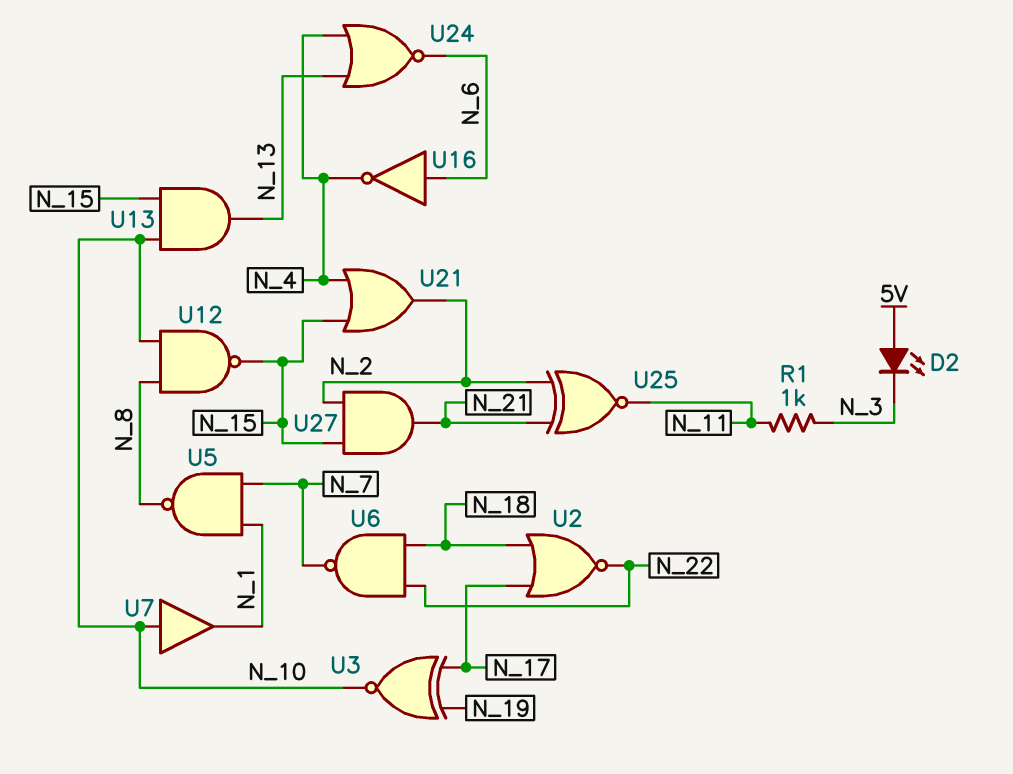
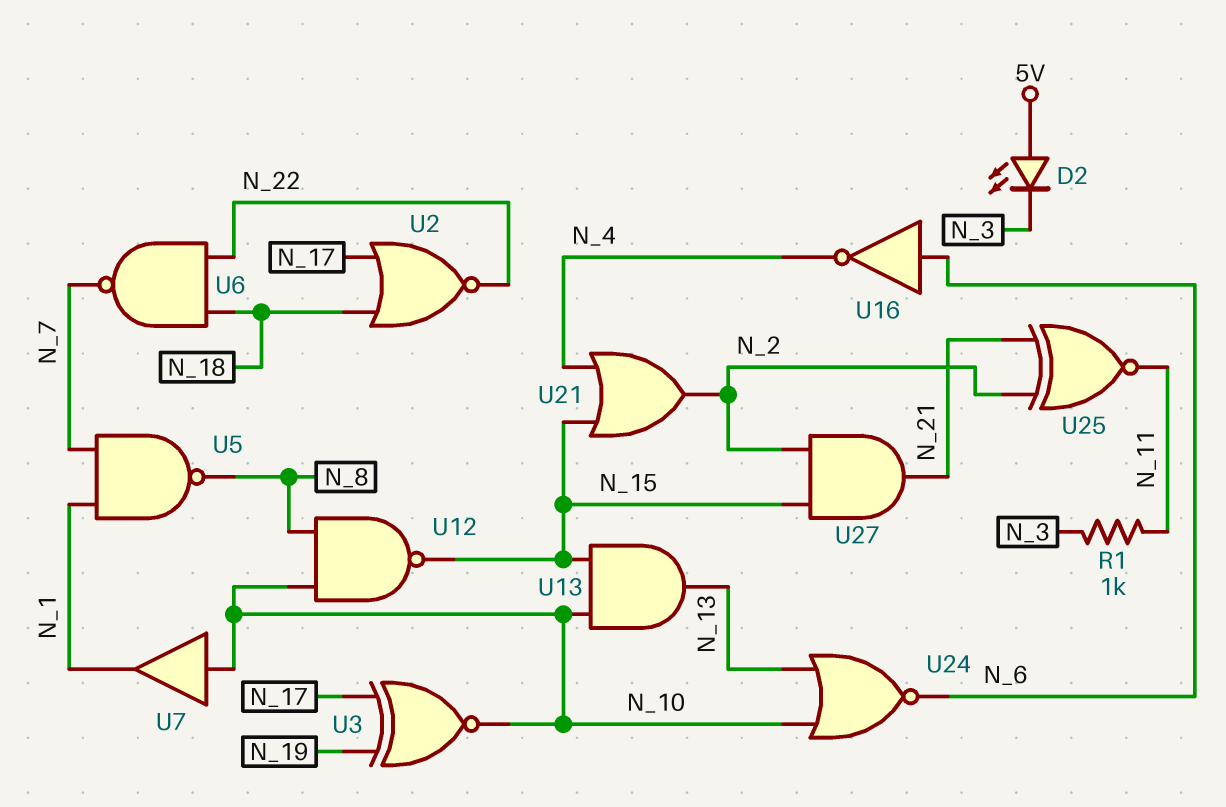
U24: NOR (in N_4, in N_13, out N_6) -> NOR (in N_10, in N_13, out N_6)

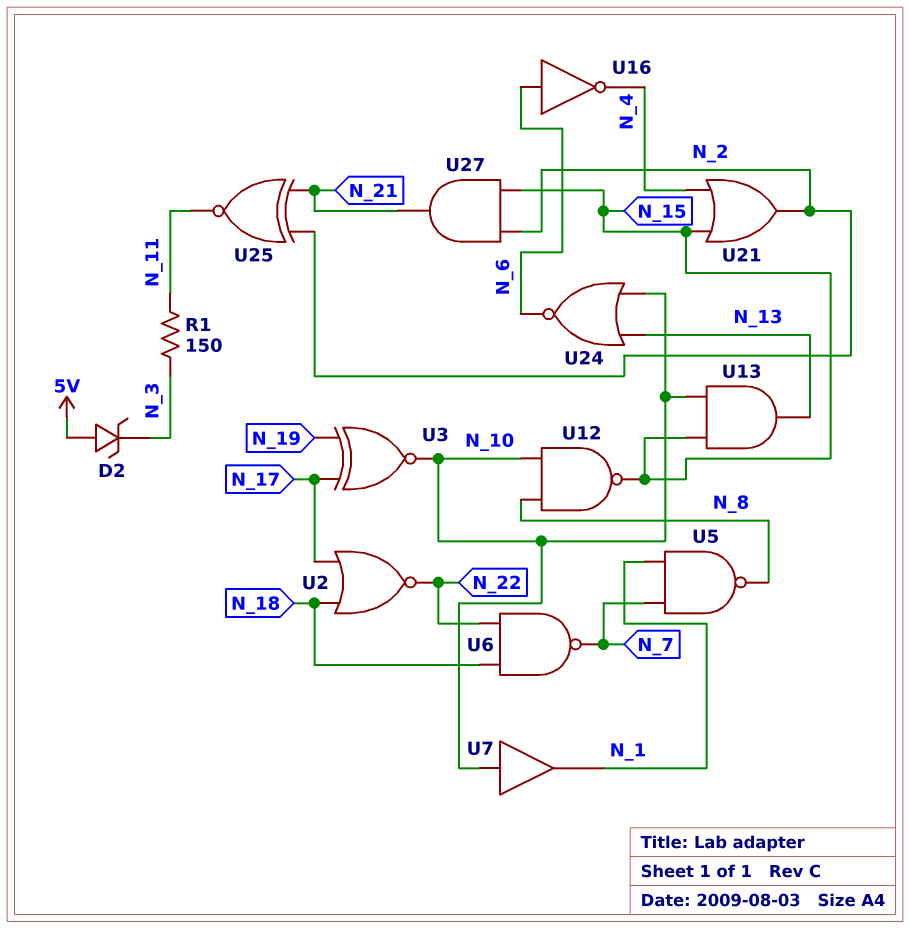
D2: LED (A 5V, K N_3) -> zener (A 5V, K N_3)
R1: 1k (N_3, N_11) -> 150 (N_3, N_11)

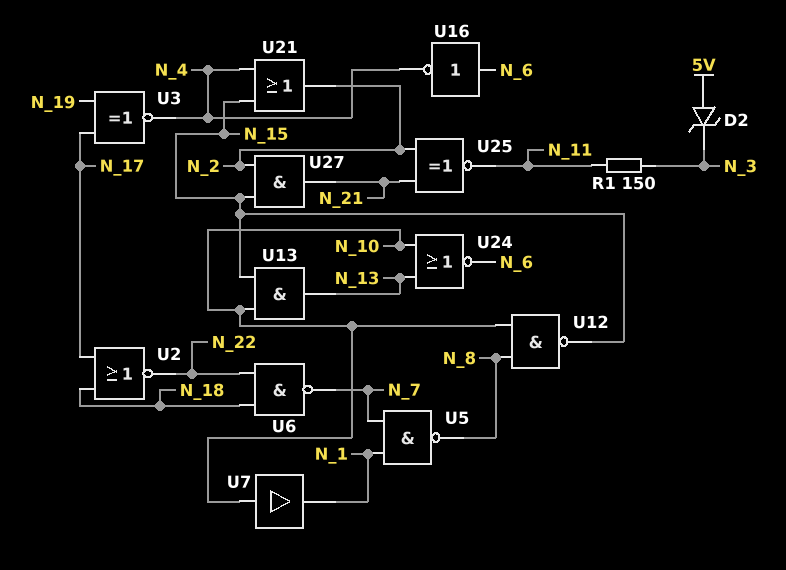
U3: XNOR (in N_17, in N_19, out N_10) -> XNOR (in N_17, in N_19, out N_4)

